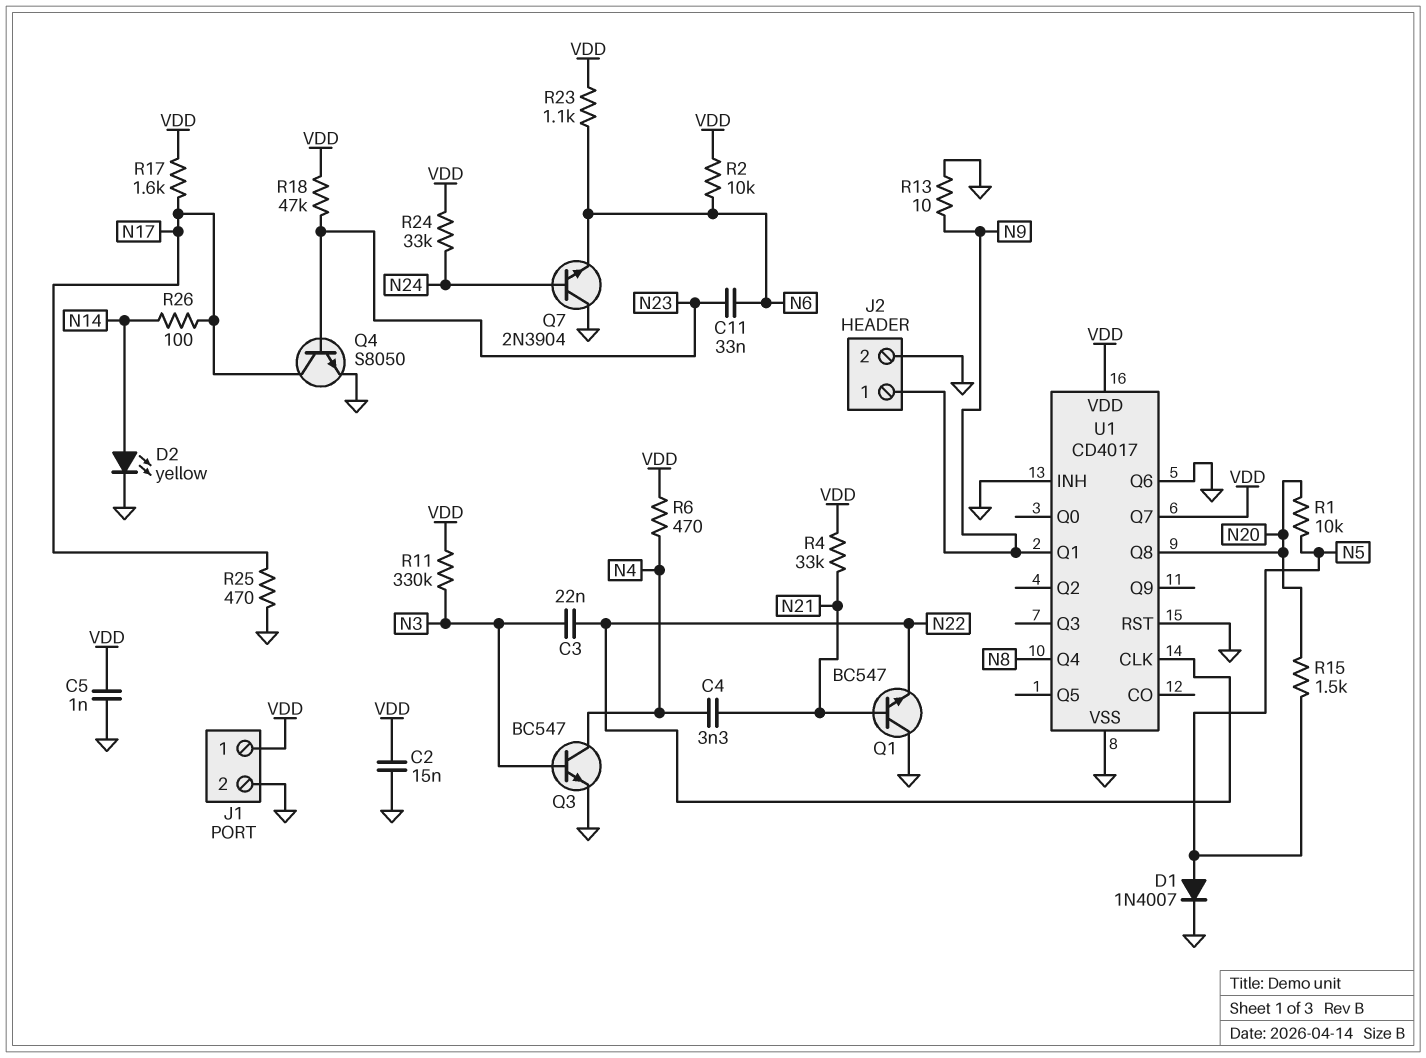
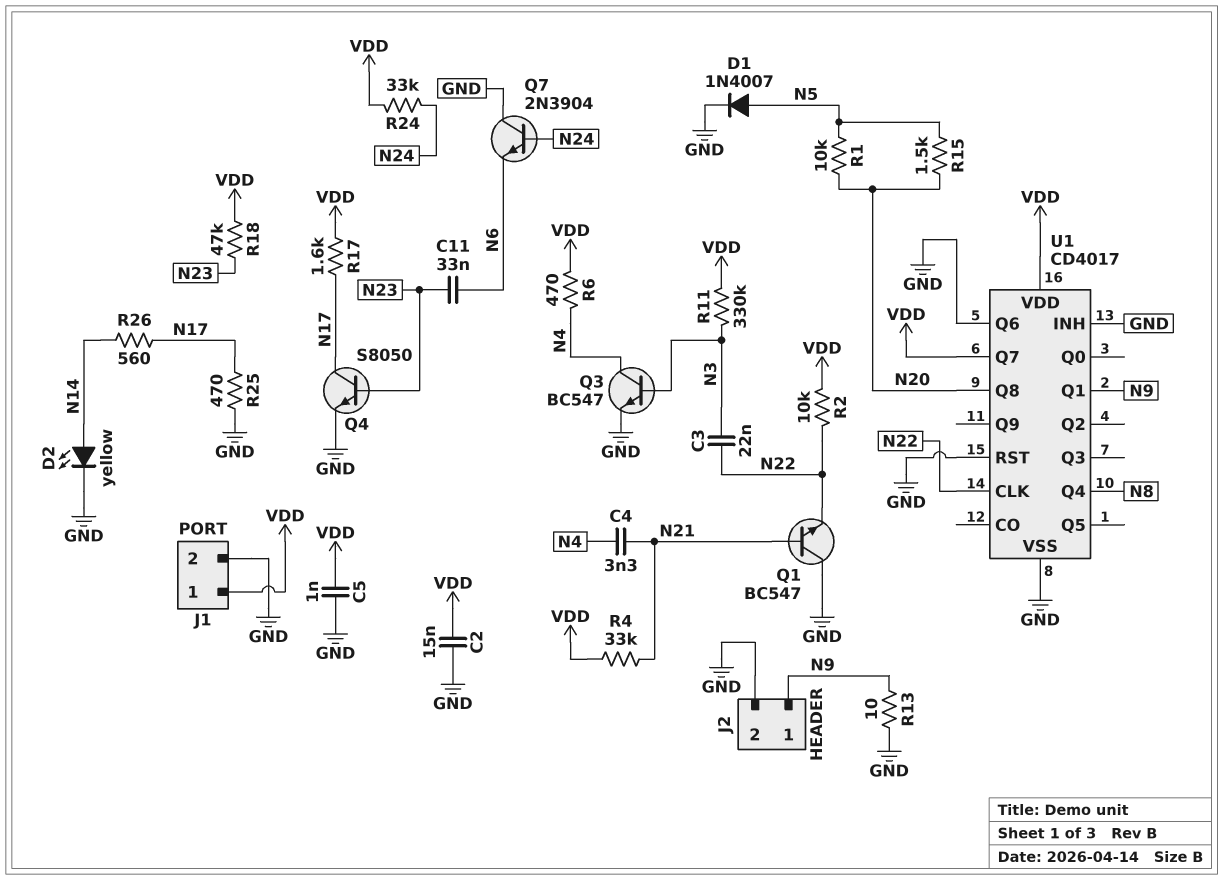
R2: 10k (N6, VDD) -> 10k (N22, VDD)
R23: 1.1k (N6, VDD) -> none
R26: 100 (N14, N17) -> 560 (N14, N17)

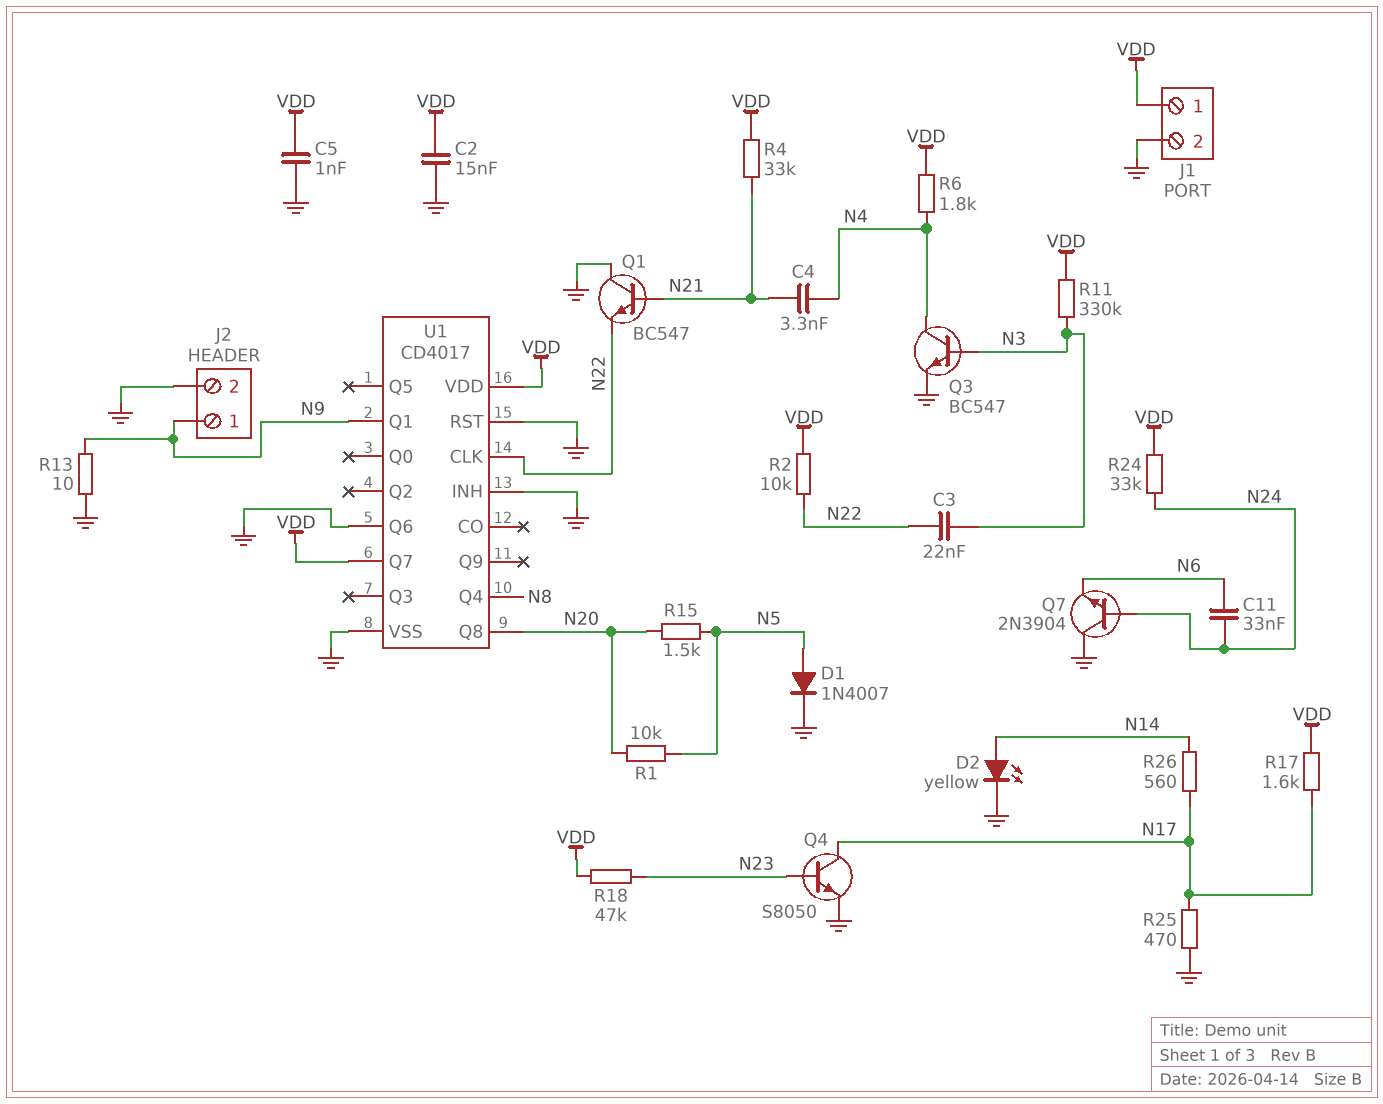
C11: 33nF (N6, N23) -> 33nF (N6, N24)
R6: 470 (N4, VDD) -> 1.8k (N4, VDD)

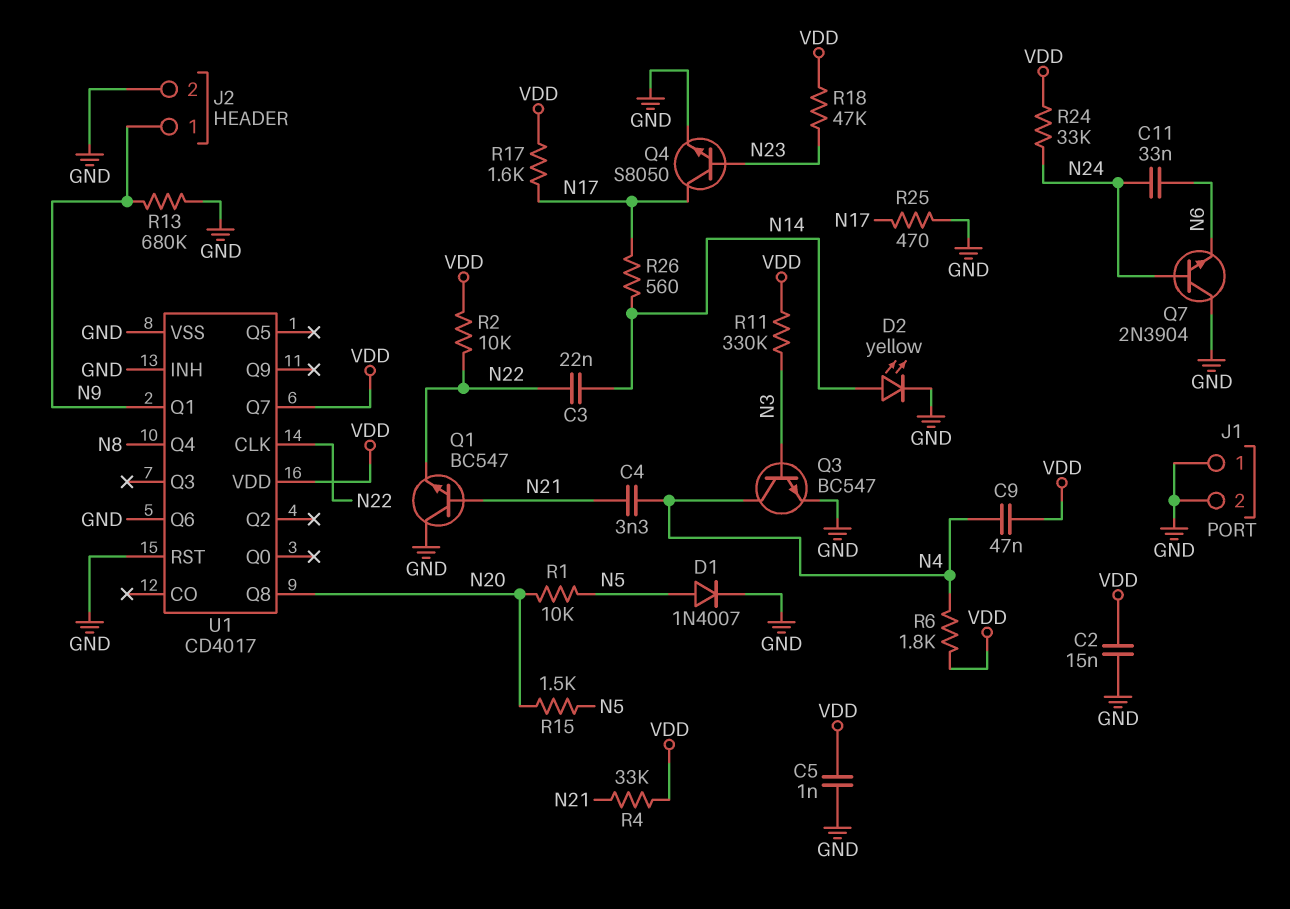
C3: 22nF (N3, N22) -> 22nF (N14, N22)
C9: none -> 47nF (N4, VDD)
J1 pin 1: VDD -> GND
R13: 10 (GND, N9) -> 680k (GND, N9)

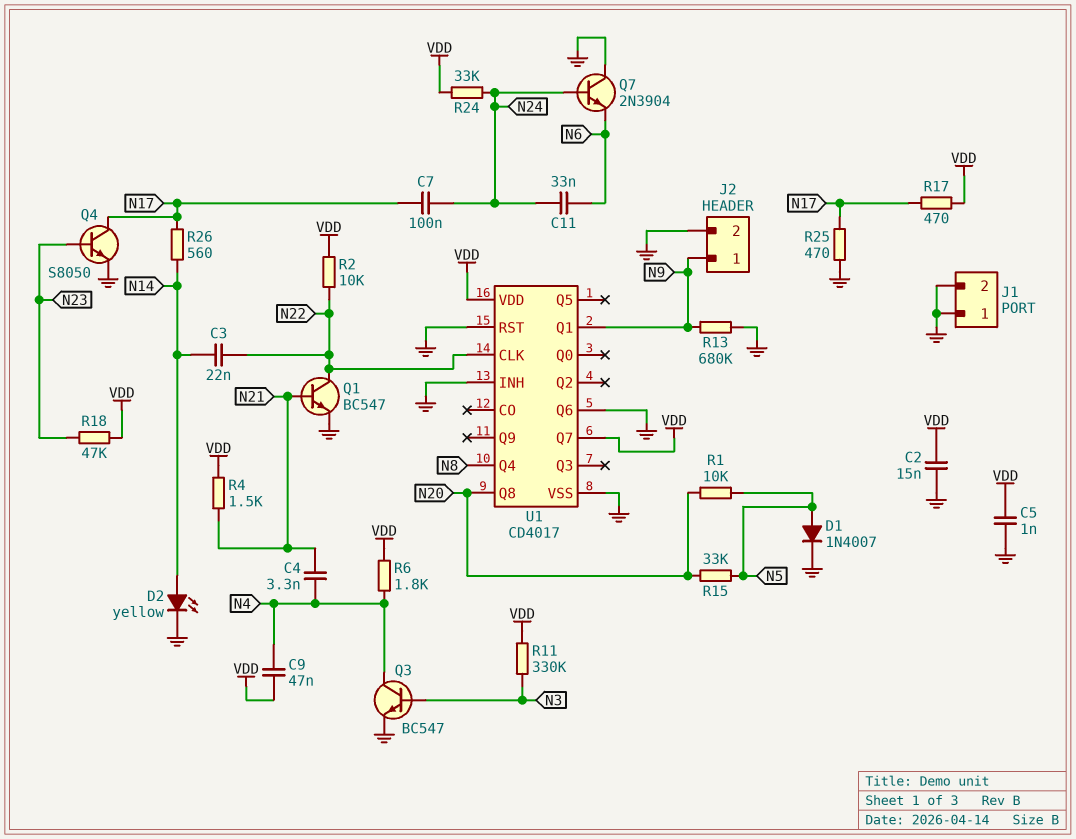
C7: none -> 100nF (N17, N24)
Q1: NPN BC547 (B N21, C GND, E N22) -> NPN BC547 (B N21, C N22, E GND)
R4: 33k (N21, VDD) -> 1.5k (N21, VDD)
R15: 1.5k (N5, N20) -> 33k (N5, N20)
R17: 1.6k (N17, VDD) -> 470 (N17, VDD)

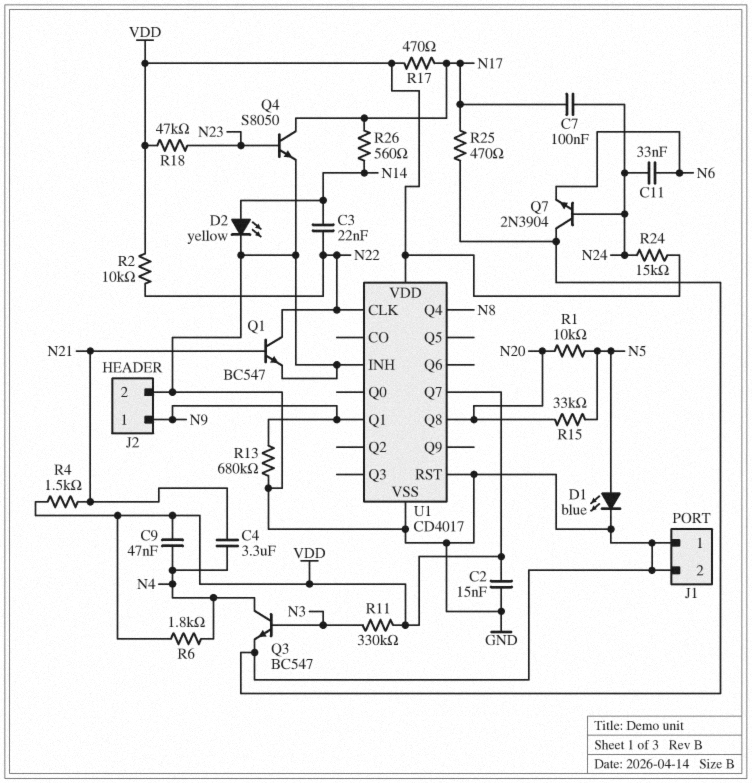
C4: 3.3nF (N4, N21) -> 3.3uF (N4, N21)
C5: 1nF (GND, VDD) -> none
D1: diode 1N4007 (A N5, K GND) -> LED blue (A N5, K GND)
R24: 33k (N24, VDD) -> 15k (N24, VDD)
U1 pin Q6: GND -> none

